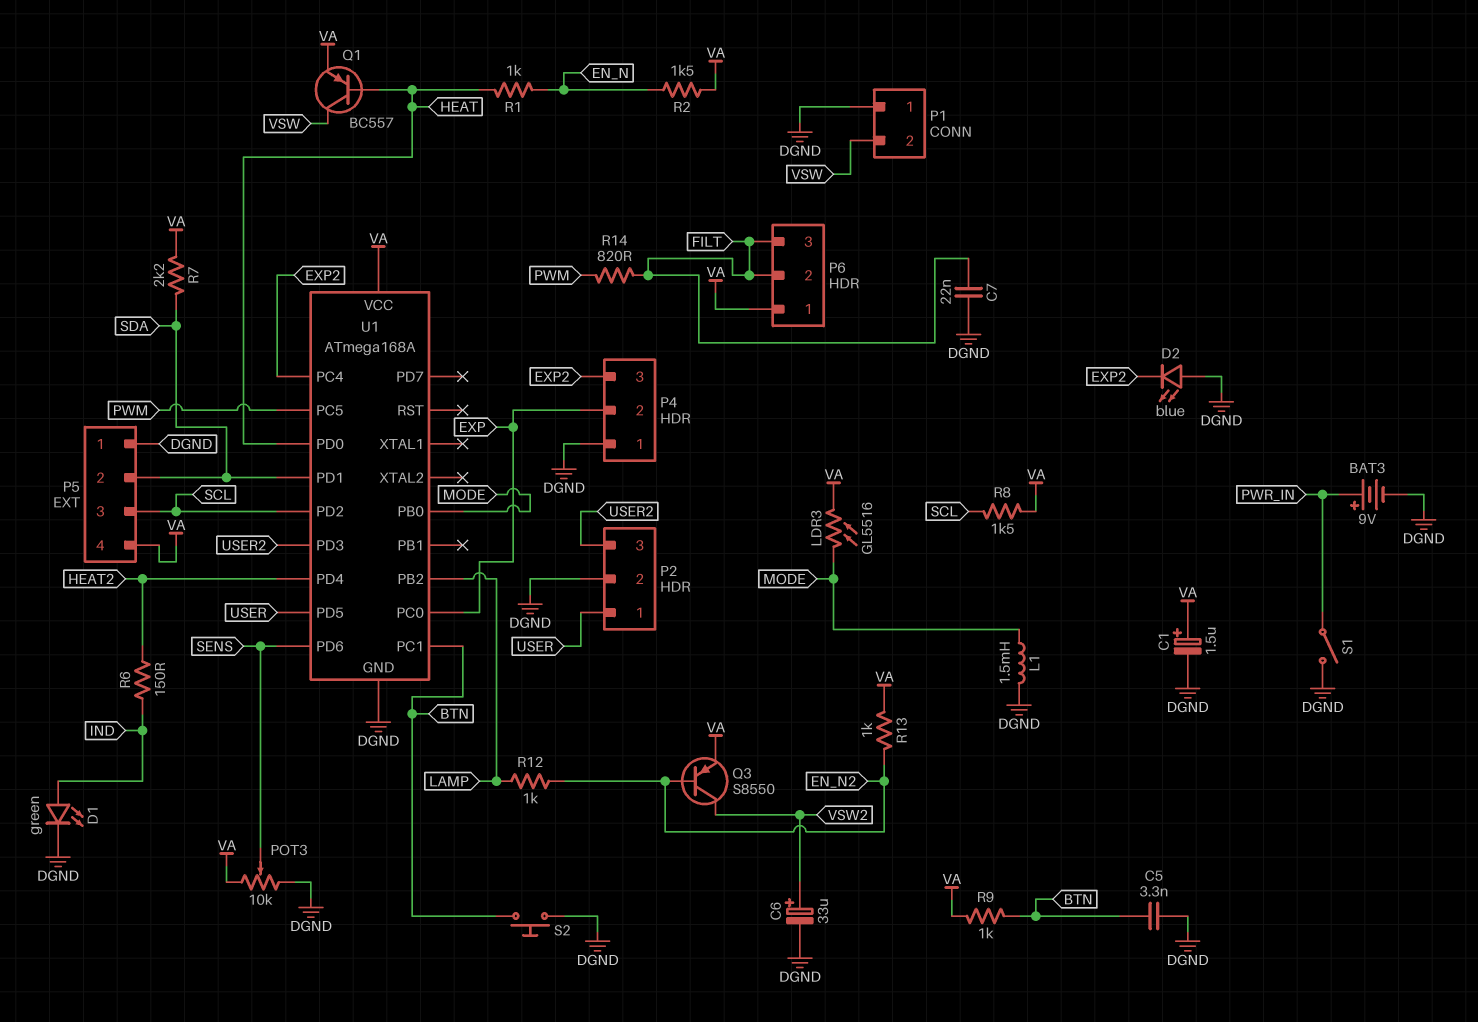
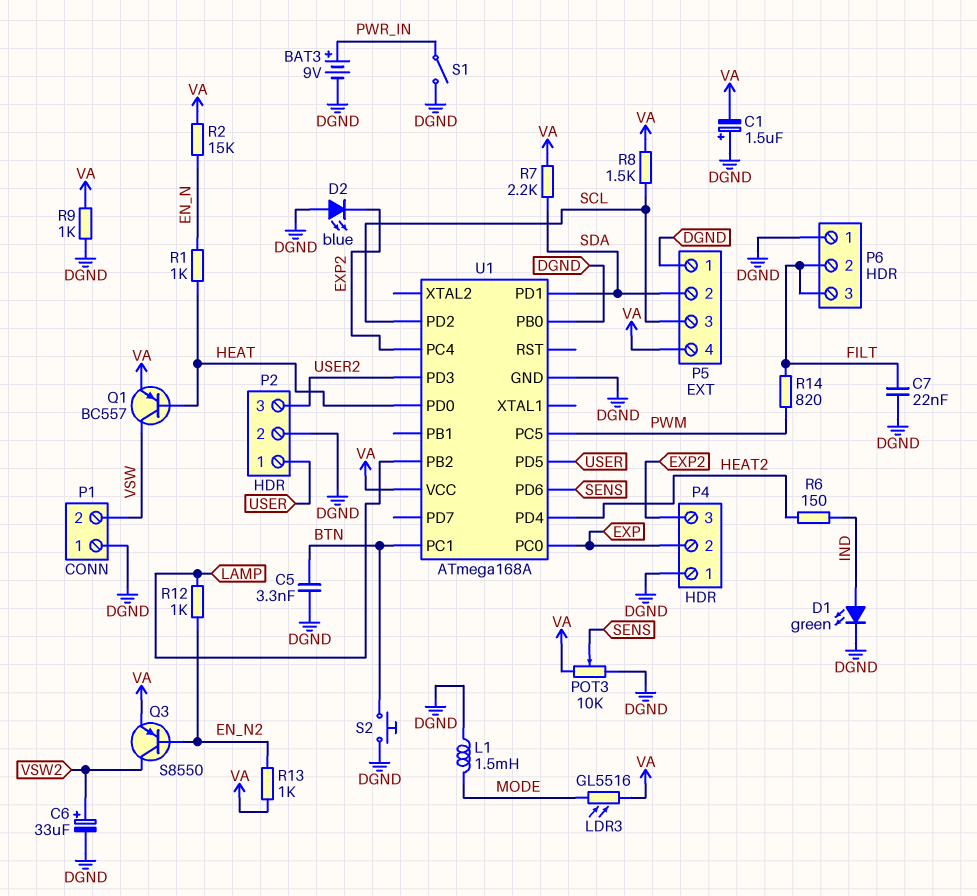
C1: 1.5uF (plus VA, minus DGND) -> 1.5uF (plus DGND, minus VA)
P6 pin 1: VA -> DGND
R2: 1.5k (EN_N, VA) -> 15k (EN_N, VA)
R9: 1k (BTN, VA) -> 1k (DGND, VA)
U1 pin PB0: MODE -> DGND

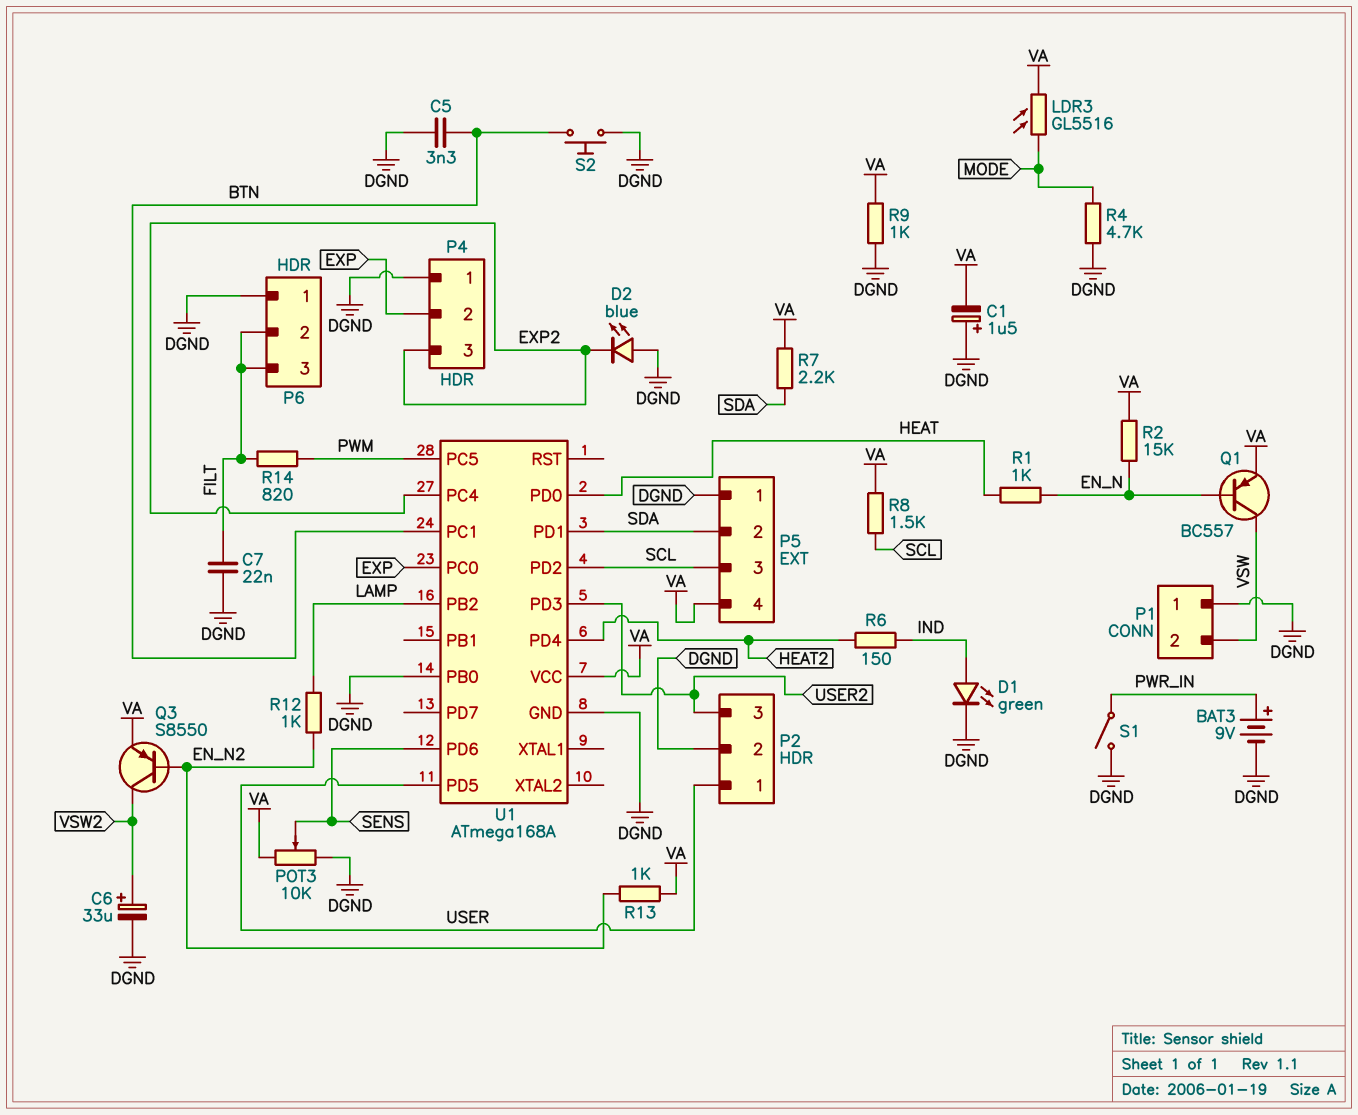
L1: 1.5mH (DGND, MODE) -> none
Q1: PNP BC557 (B HEAT, C VSW, E VA) -> PNP BC557 (B EN_N, C VSW, E VA)
R4: none -> 4.7k (DGND, MODE)

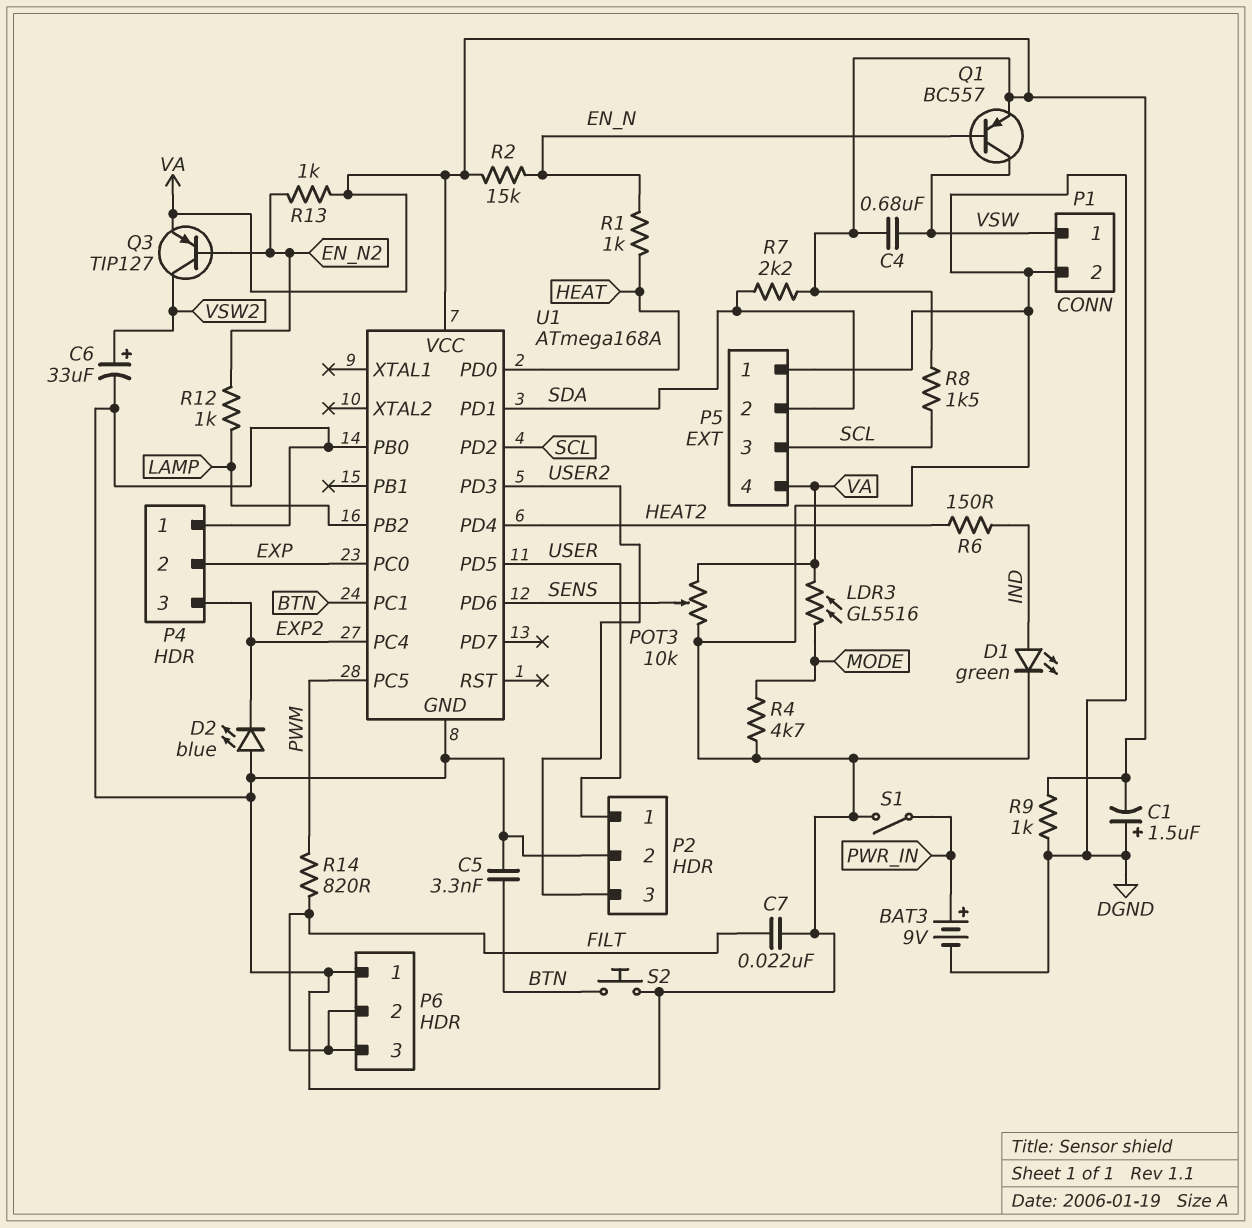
C4: none -> 680nF (VA, VSW)
P1 pin 1: DGND -> VSW
P1 pin 2: VSW -> DGND
Q3: PNP S8550 (B EN_N2, C VSW2, E VA) -> PNP TIP127 (B EN_N2, C VSW2, E VA)

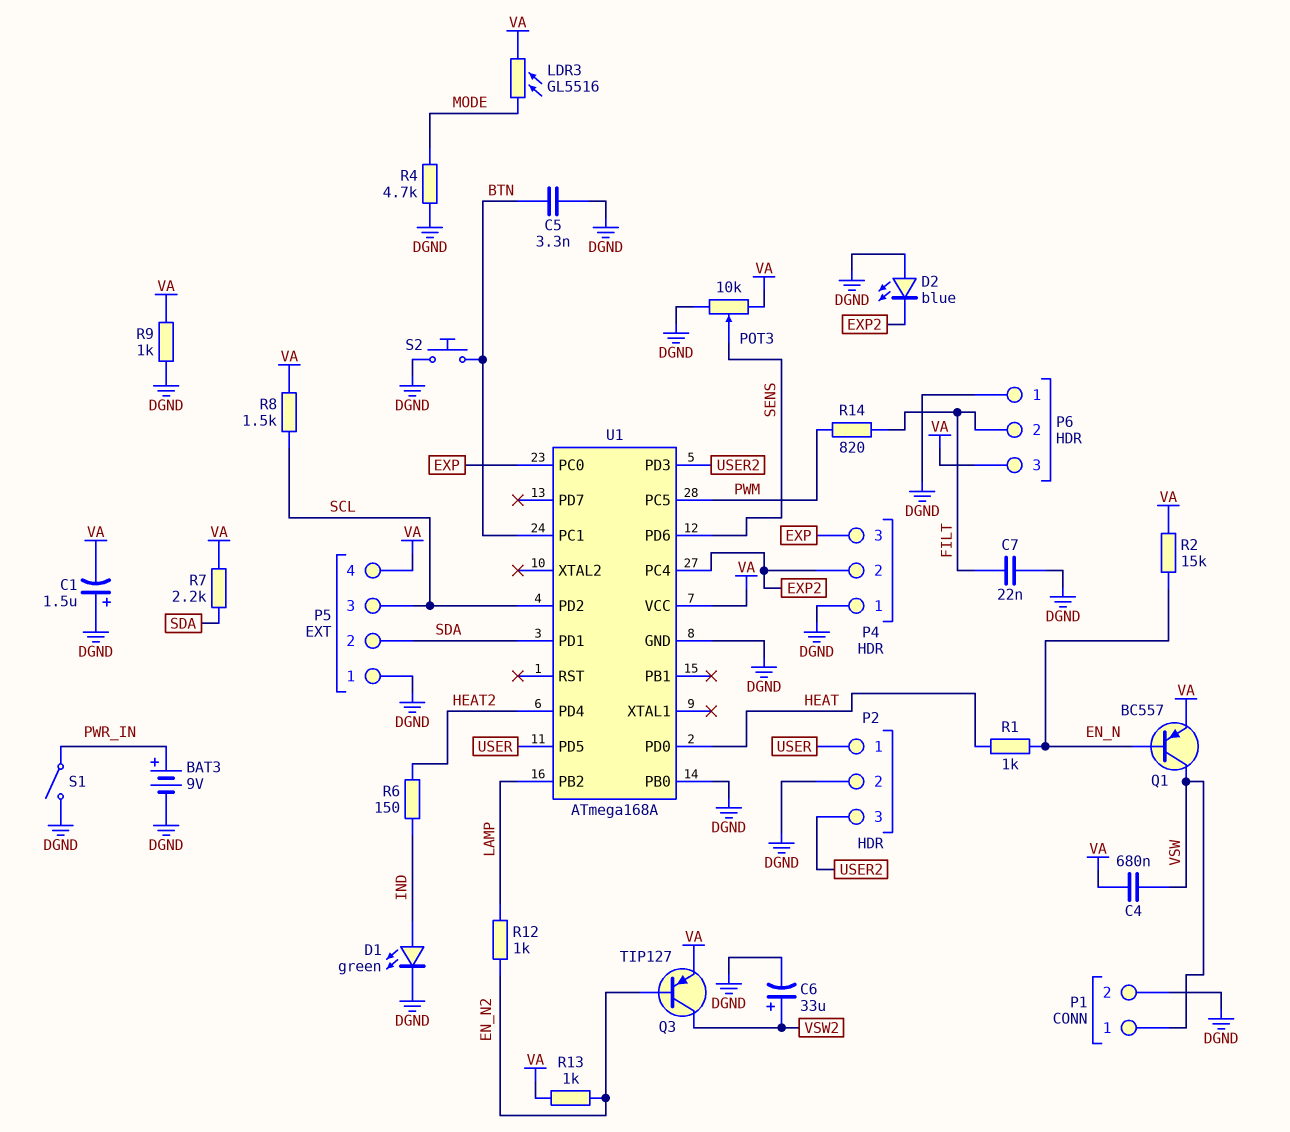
P4 pin 2: EXP -> EXP2
P4 pin 3: EXP2 -> EXP
P6 pin 3: FILT -> VA

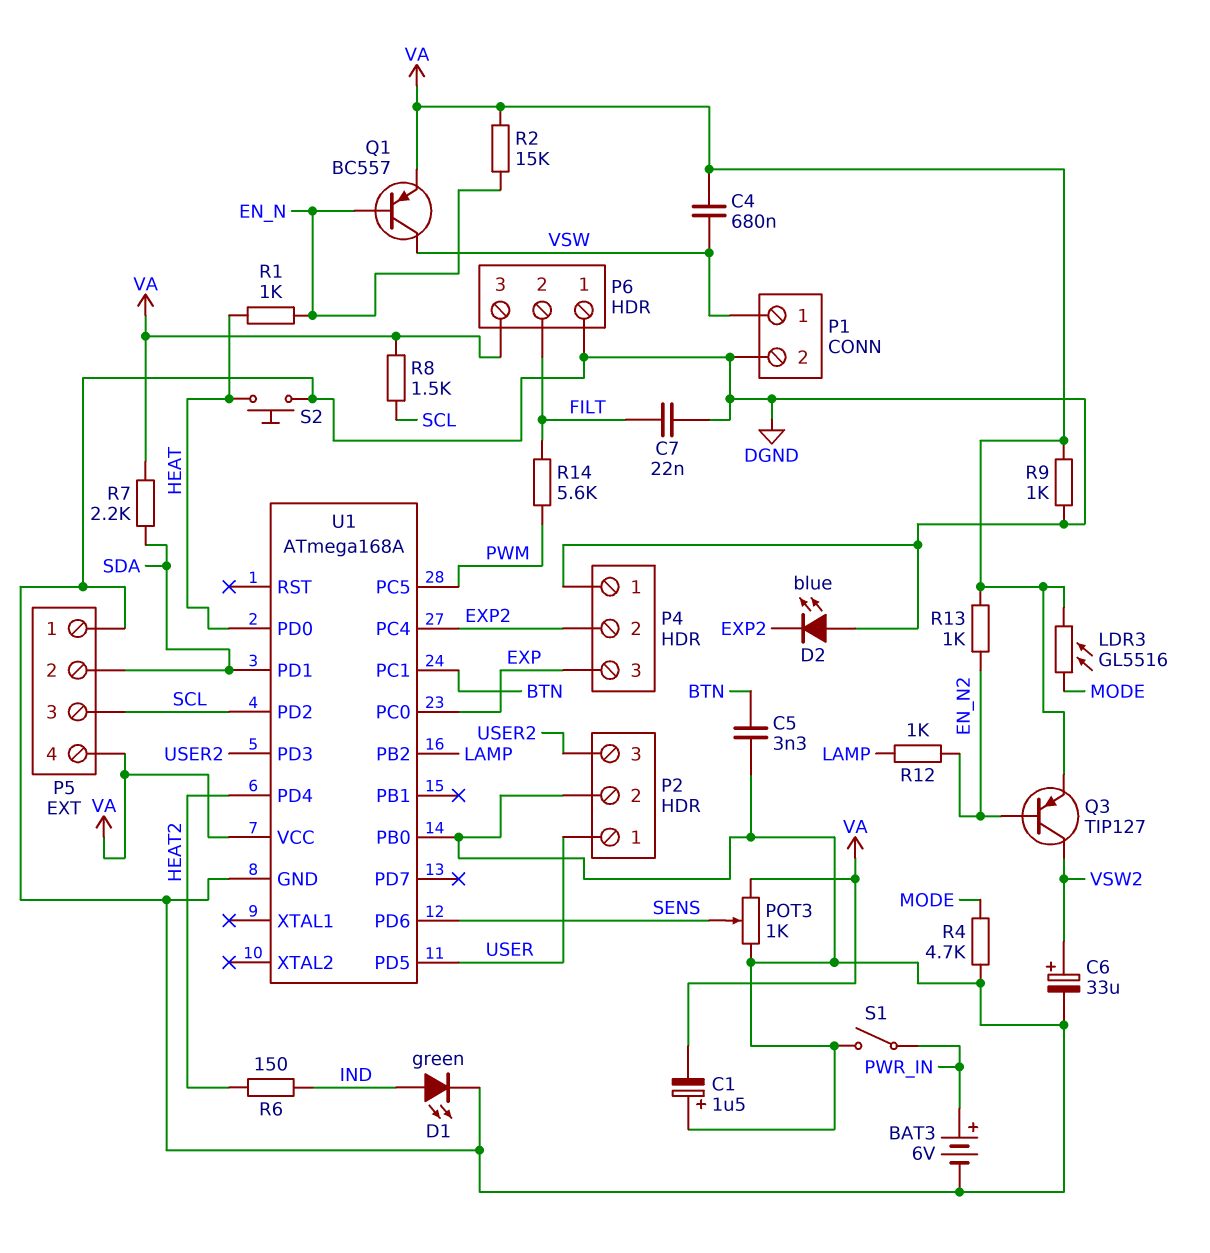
BAT3: 9V (plus PWR_IN, minus DGND) -> 6V (plus PWR_IN, minus DGND)
POT3: 10k (DGND, VA, wiper SENS) -> 1k (DGND, VA, wiper SENS)
R14: 820 (FILT, PWM) -> 5.6k (FILT, PWM)
S2: button (BTN, DGND) -> button (DGND, HEAT)

